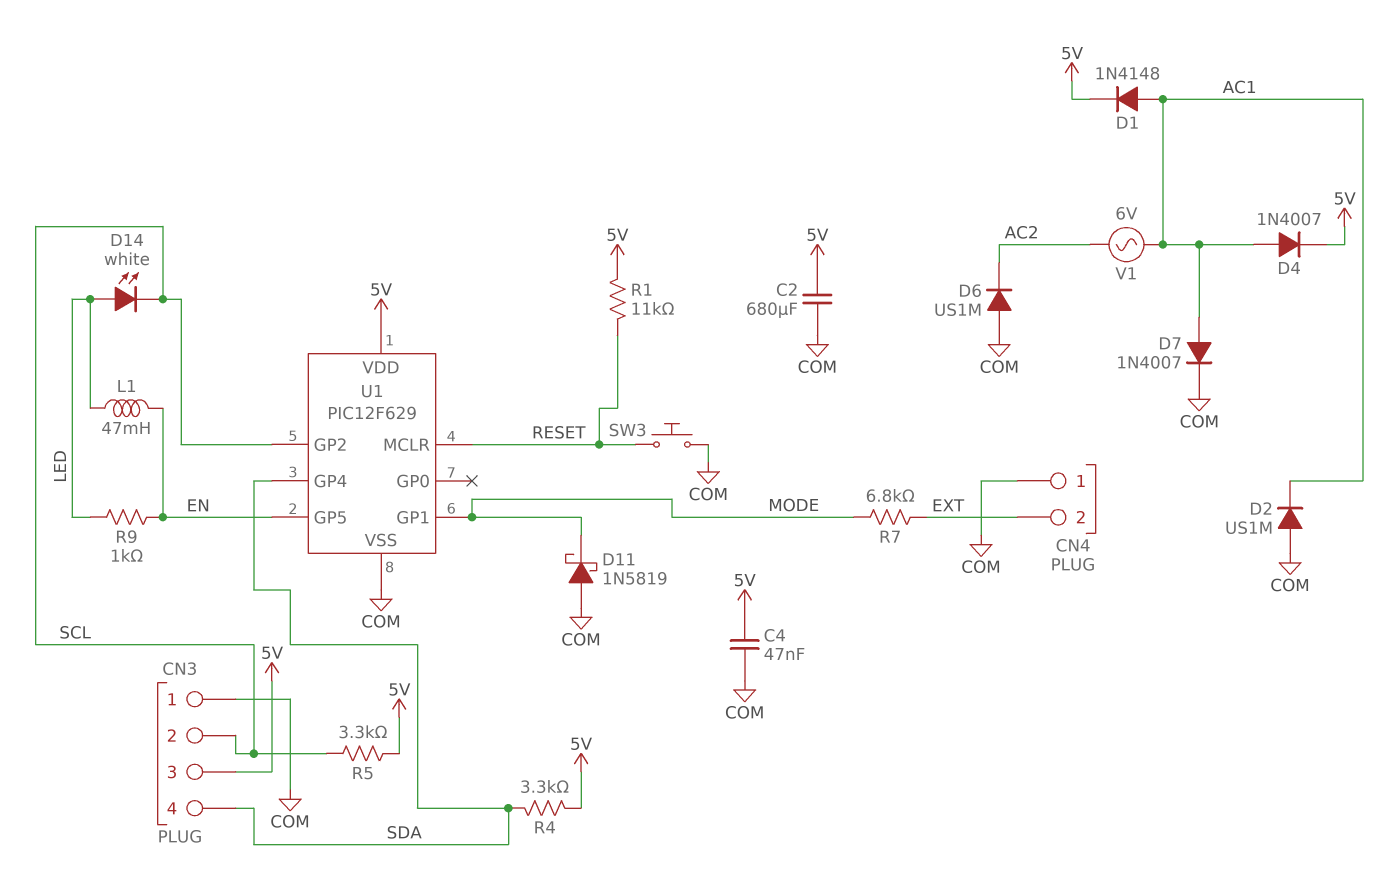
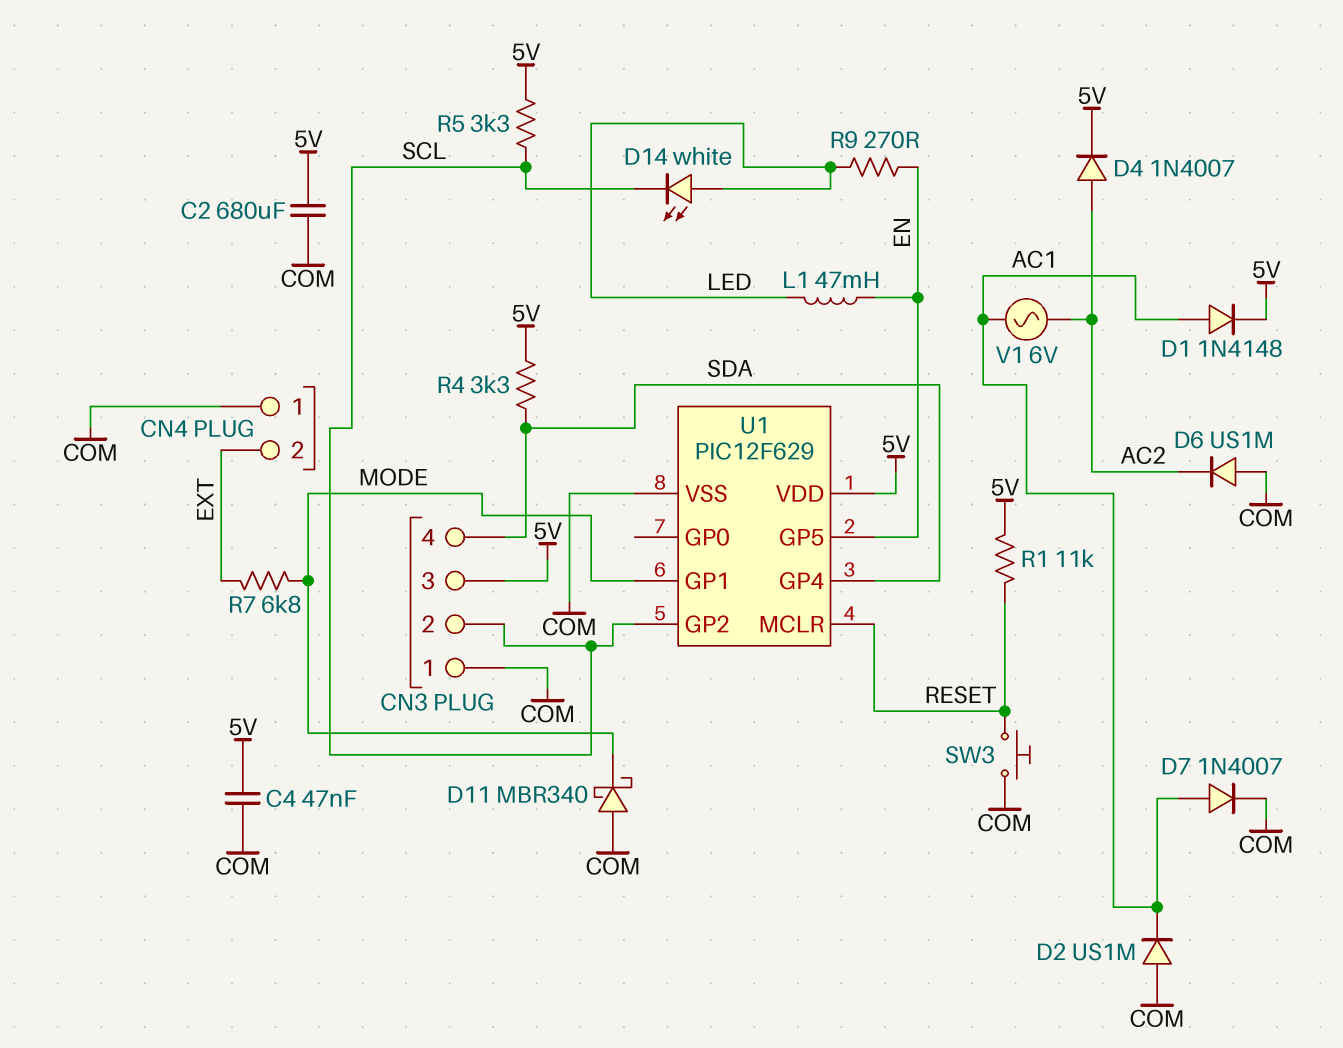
D4: diode 1N4007 (A AC1, K 5V) -> diode 1N4007 (A AC2, K 5V)
D11: schottky 1N5819 (A COM, K MODE) -> schottky MBR340 (A COM, K MODE)
R9: 1k (EN, LED) -> 270 (EN, LED)

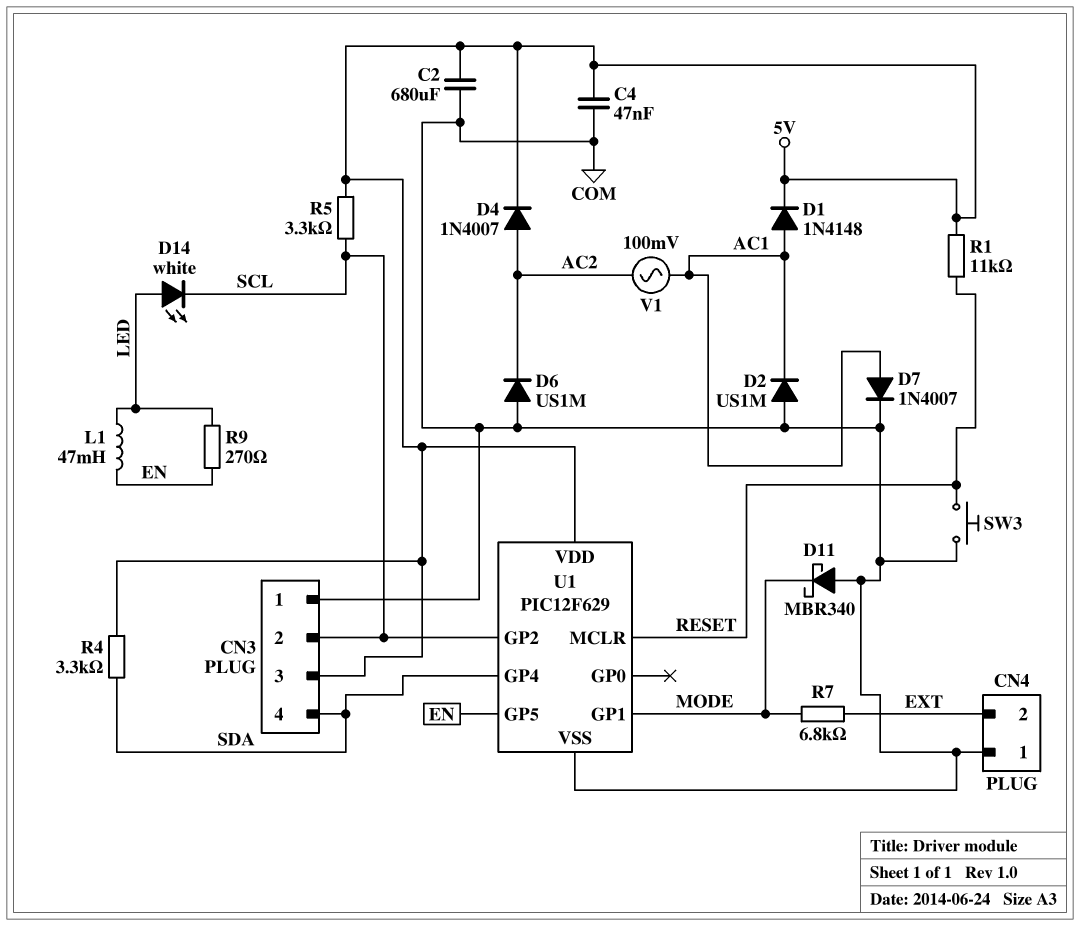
V1: AC 6V (AC1, AC2) -> AC 100mV (AC1, AC2)

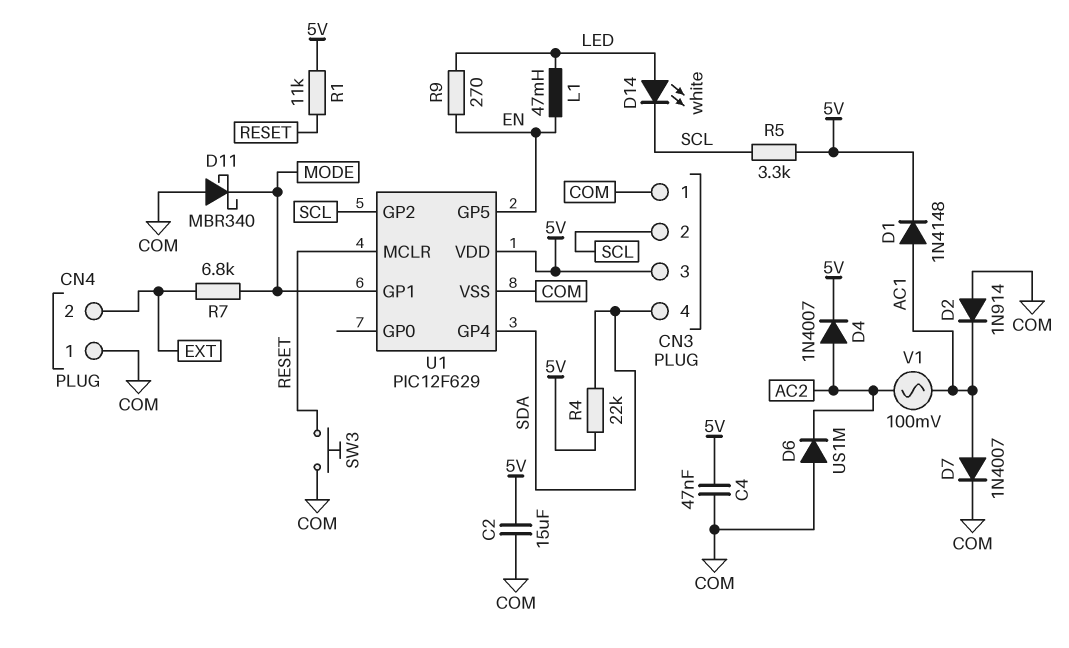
C2: 680uF (5V, COM) -> 15uF (5V, COM)
D2: diode US1M (A COM, K AC1) -> diode 1N914 (A COM, K AC1)
R4: 3.3k (5V, SDA) -> 22k (5V, SDA)

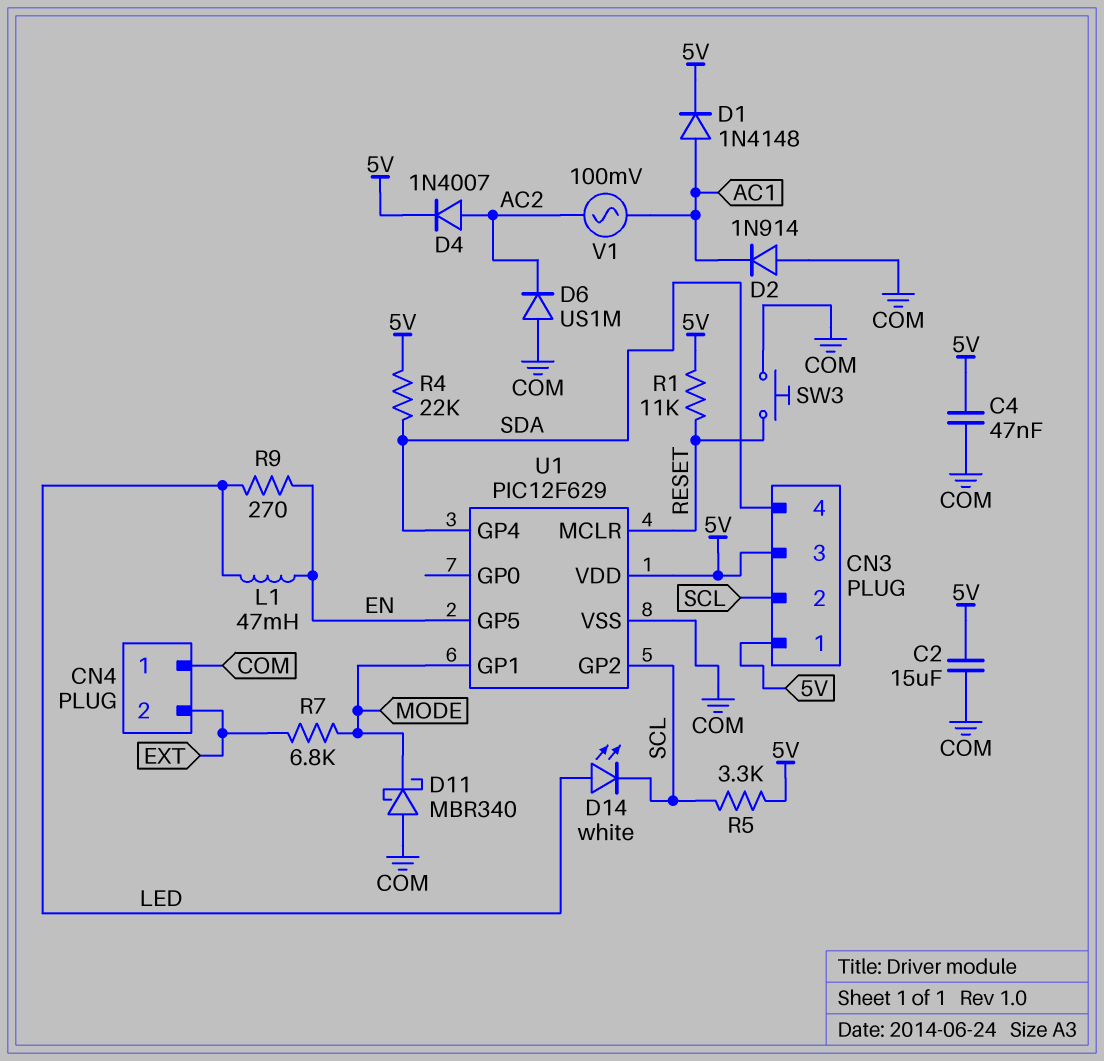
CN3 pin 1: COM -> 5V
D7: diode 1N4007 (A AC1, K COM) -> none

